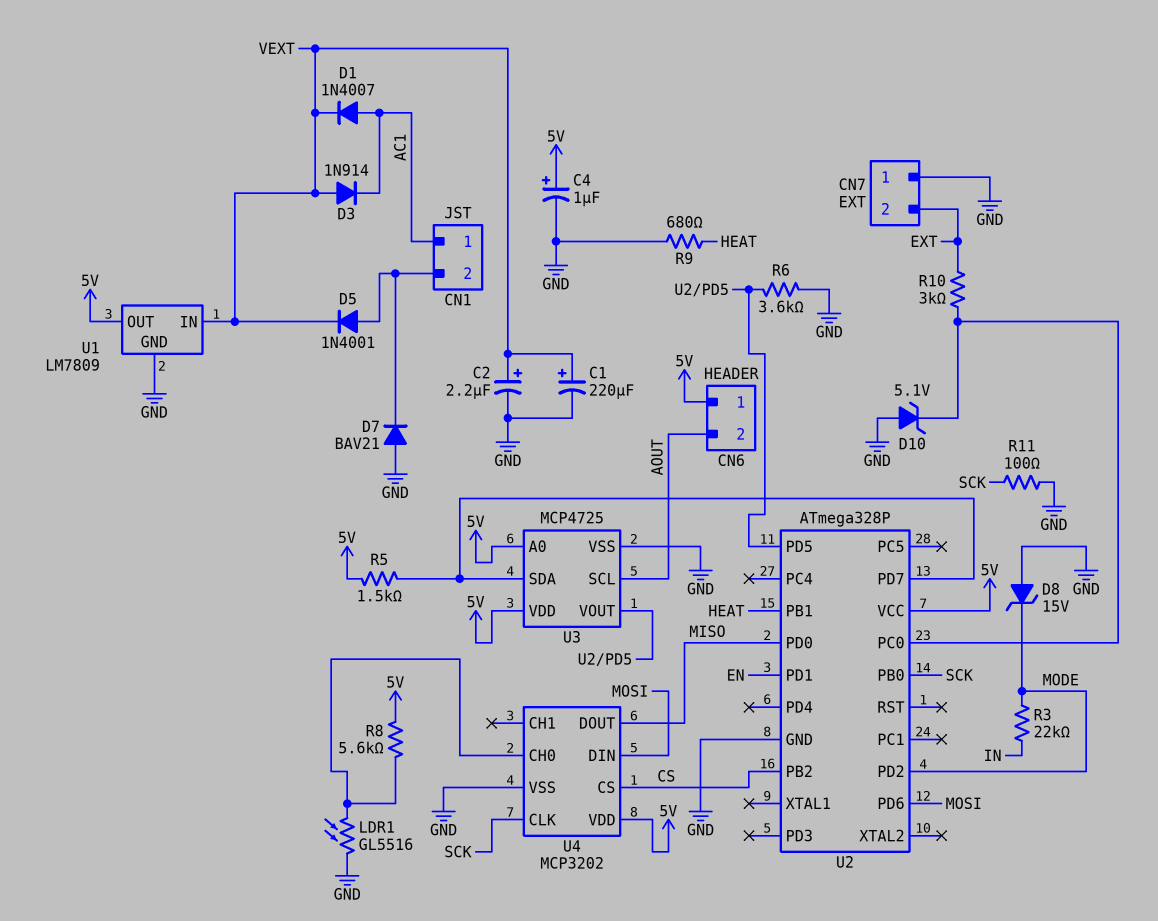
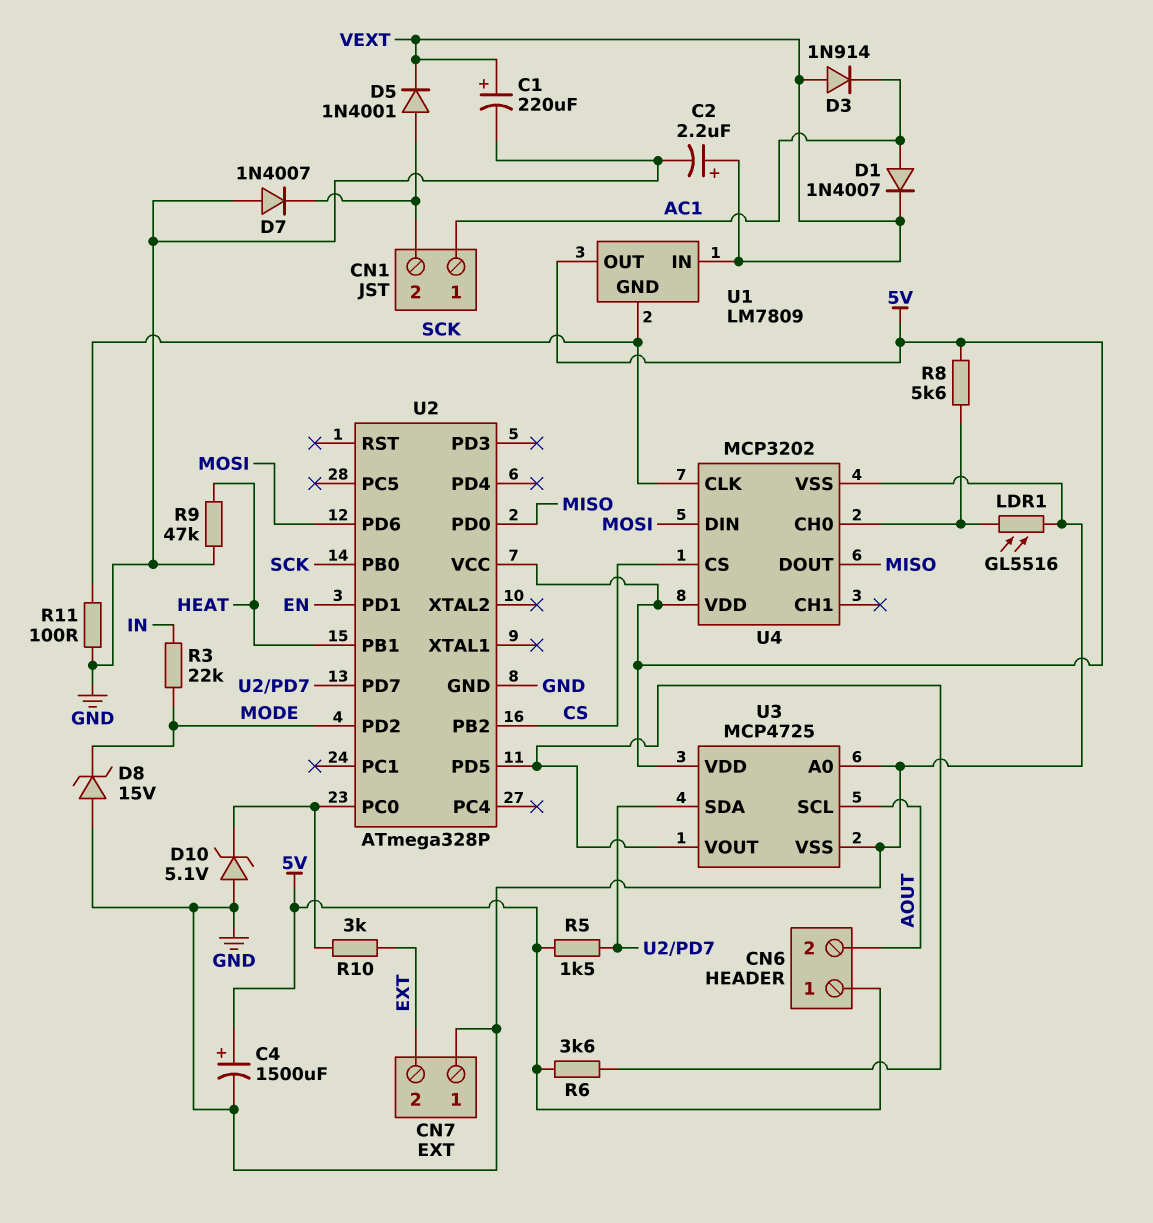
C4: 1uF (plus 5V, minus GND) -> 1500uF (plus 5V, minus GND)
D7: diode BAV21 (A GND, K CN1/2) -> diode 1N4007 (A GND, K CN1/2)
R6: 3.6k (GND, U2/PD5) -> 3.6k (5V, U2/PD5)
R9: 680 (GND, HEAT) -> 47k (GND, HEAT)
U1 pin GND: GND -> SCK
U3 pin A0: 5V -> GND

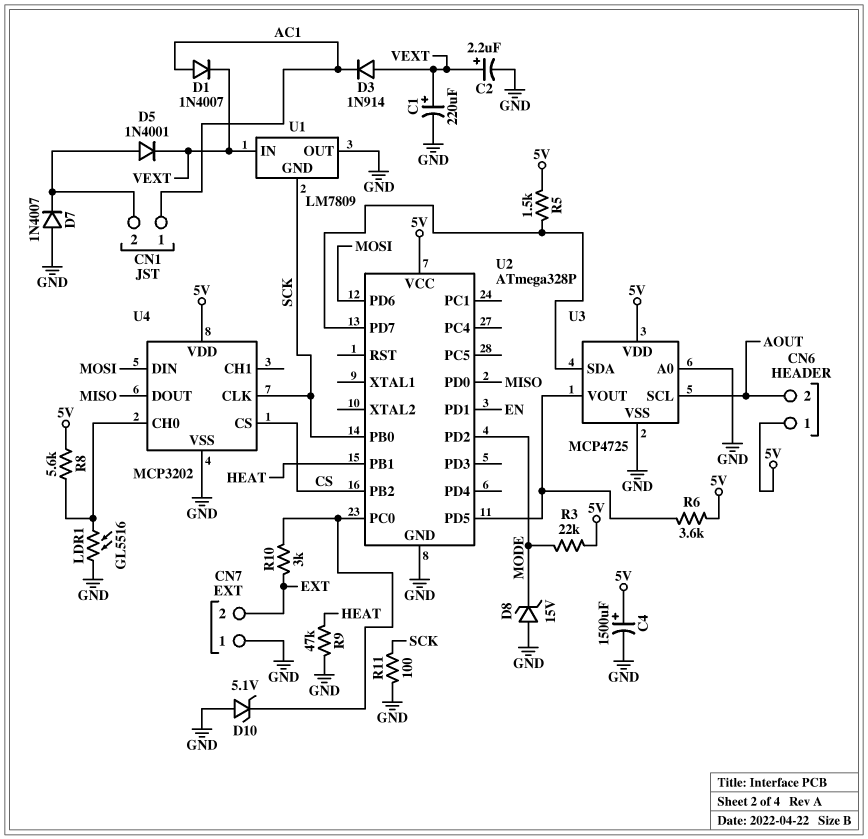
R3: 22k (IN, MODE) -> 22k (5V, MODE)
U1 pin OUT: 5V -> GND

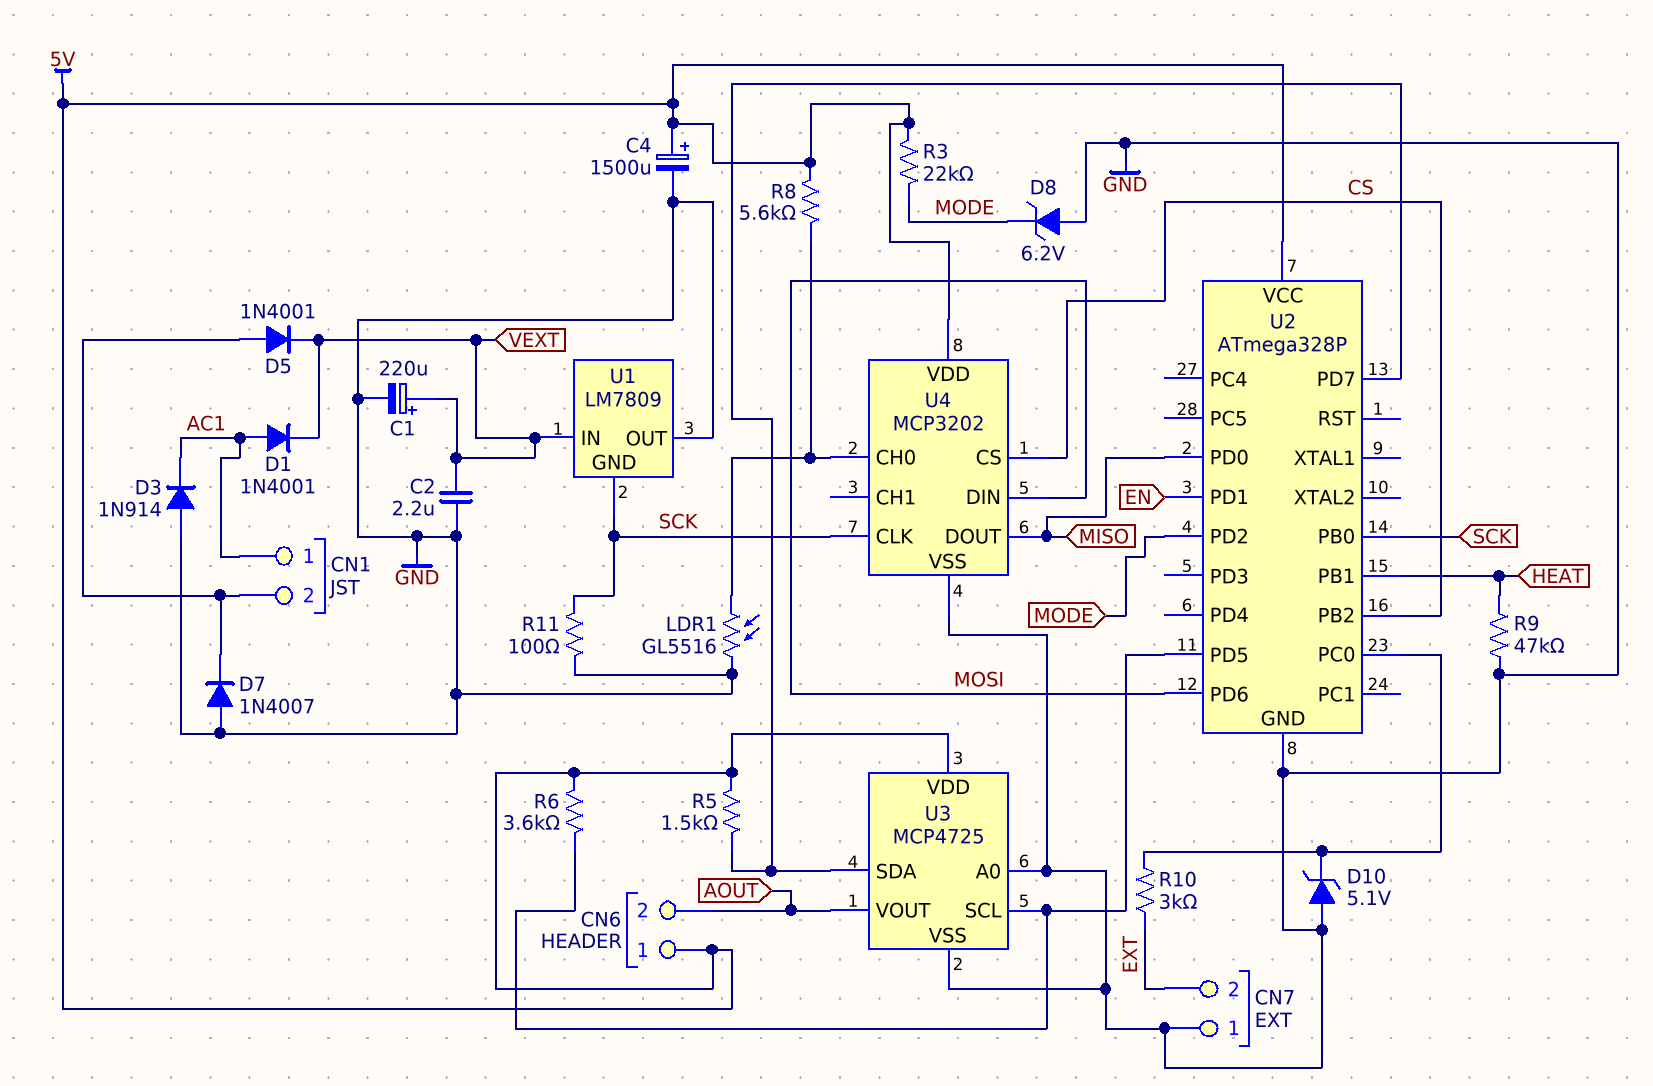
C2: 2.2uF (plus VEXT, minus GND) -> 2.2uF (GND, VEXT)
D1: diode 1N4007 (A AC1, K VEXT) -> diode 1N4001 (A AC1, K VEXT)
D3: diode 1N914 (A VEXT, K AC1) -> diode 1N914 (A GND, K AC1)
D8: zener 15V (A GND, K MODE) -> zener 6.2V (A GND, K MODE)
U3 pin SCL: AOUT -> U2/PD5
U3 pin VOUT: U2/PD5 -> AOUT

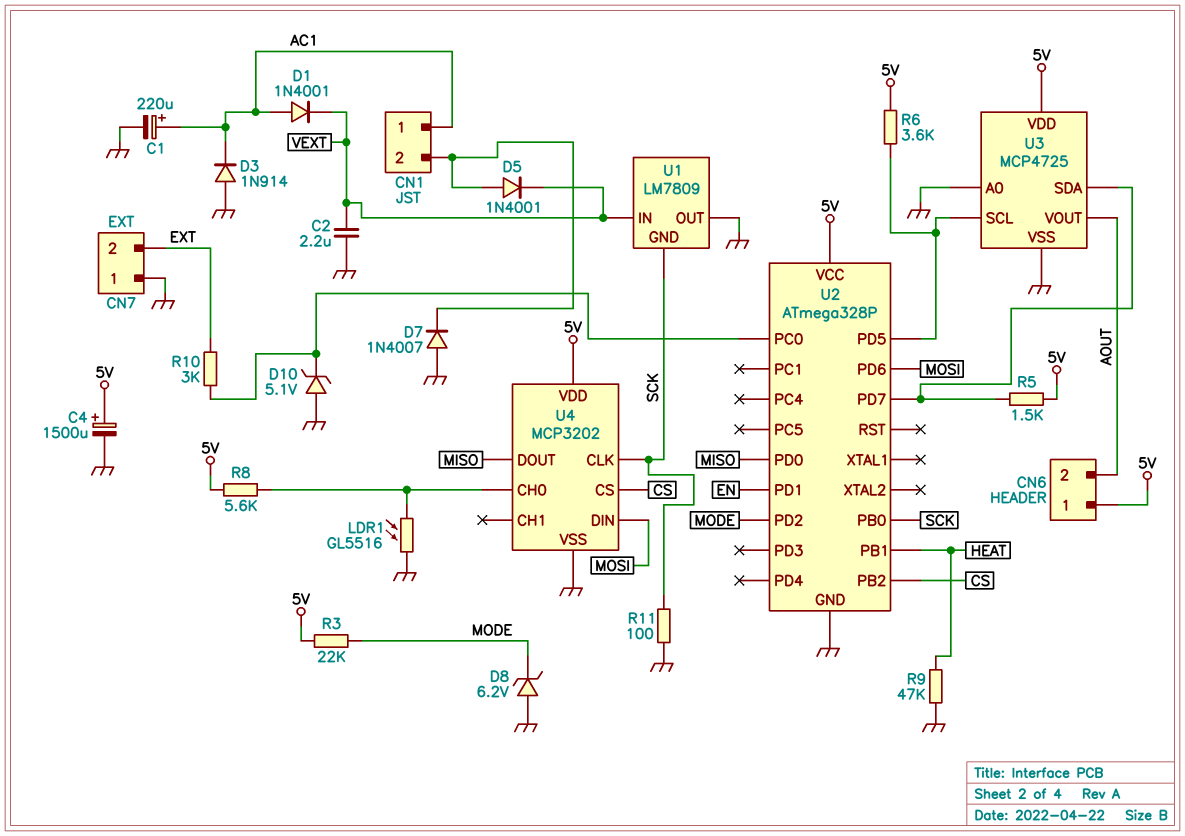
C1: 220uF (plus VEXT, minus GND) -> 220uF (plus AC1, minus GND)

